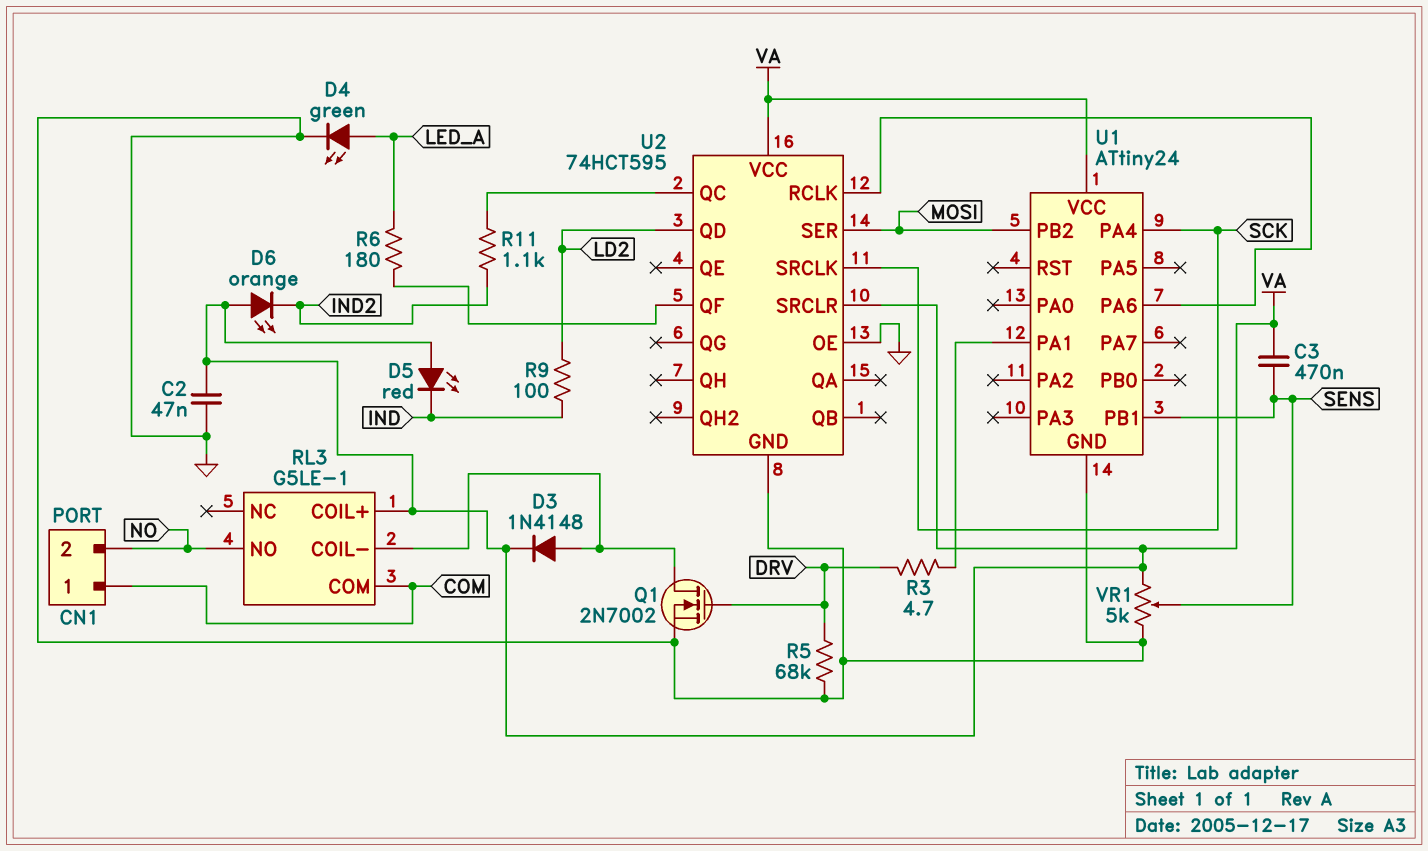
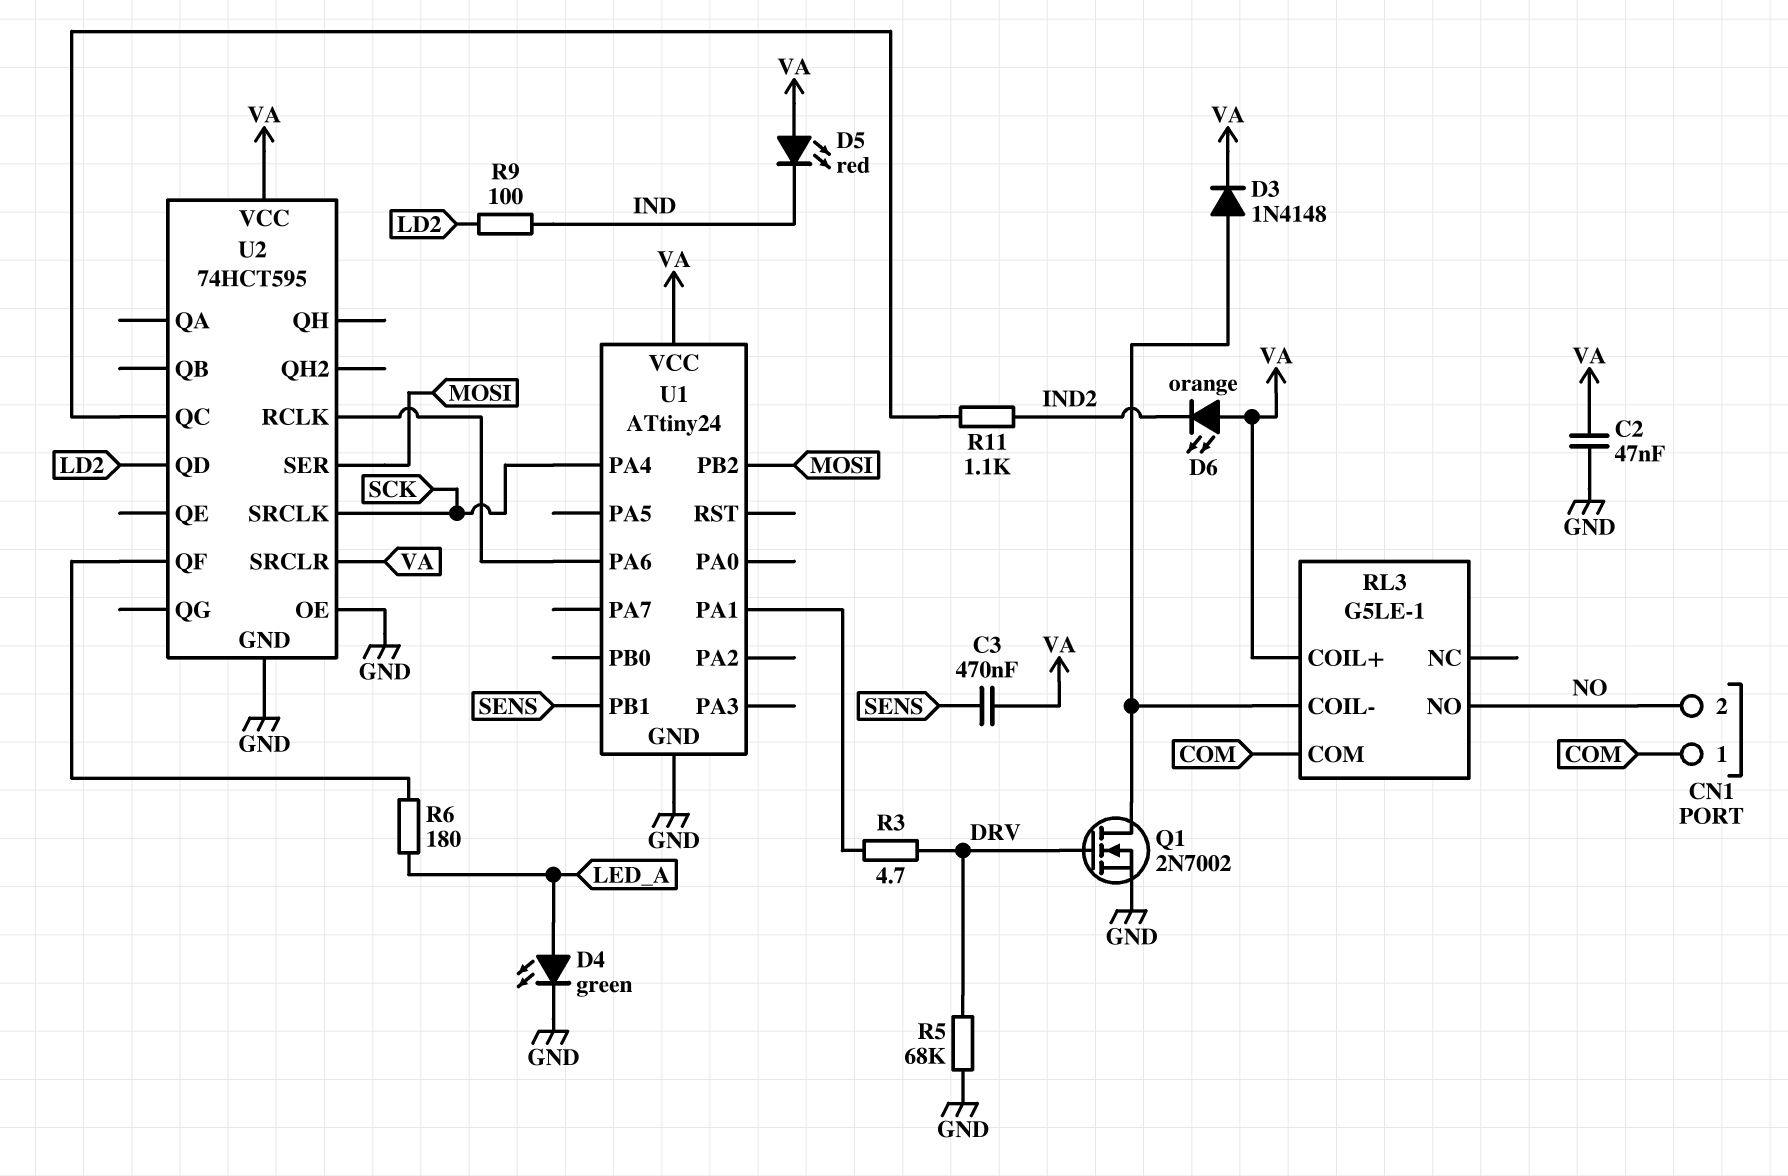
VR1: 5k (GND, VA, wiper SENS) -> none

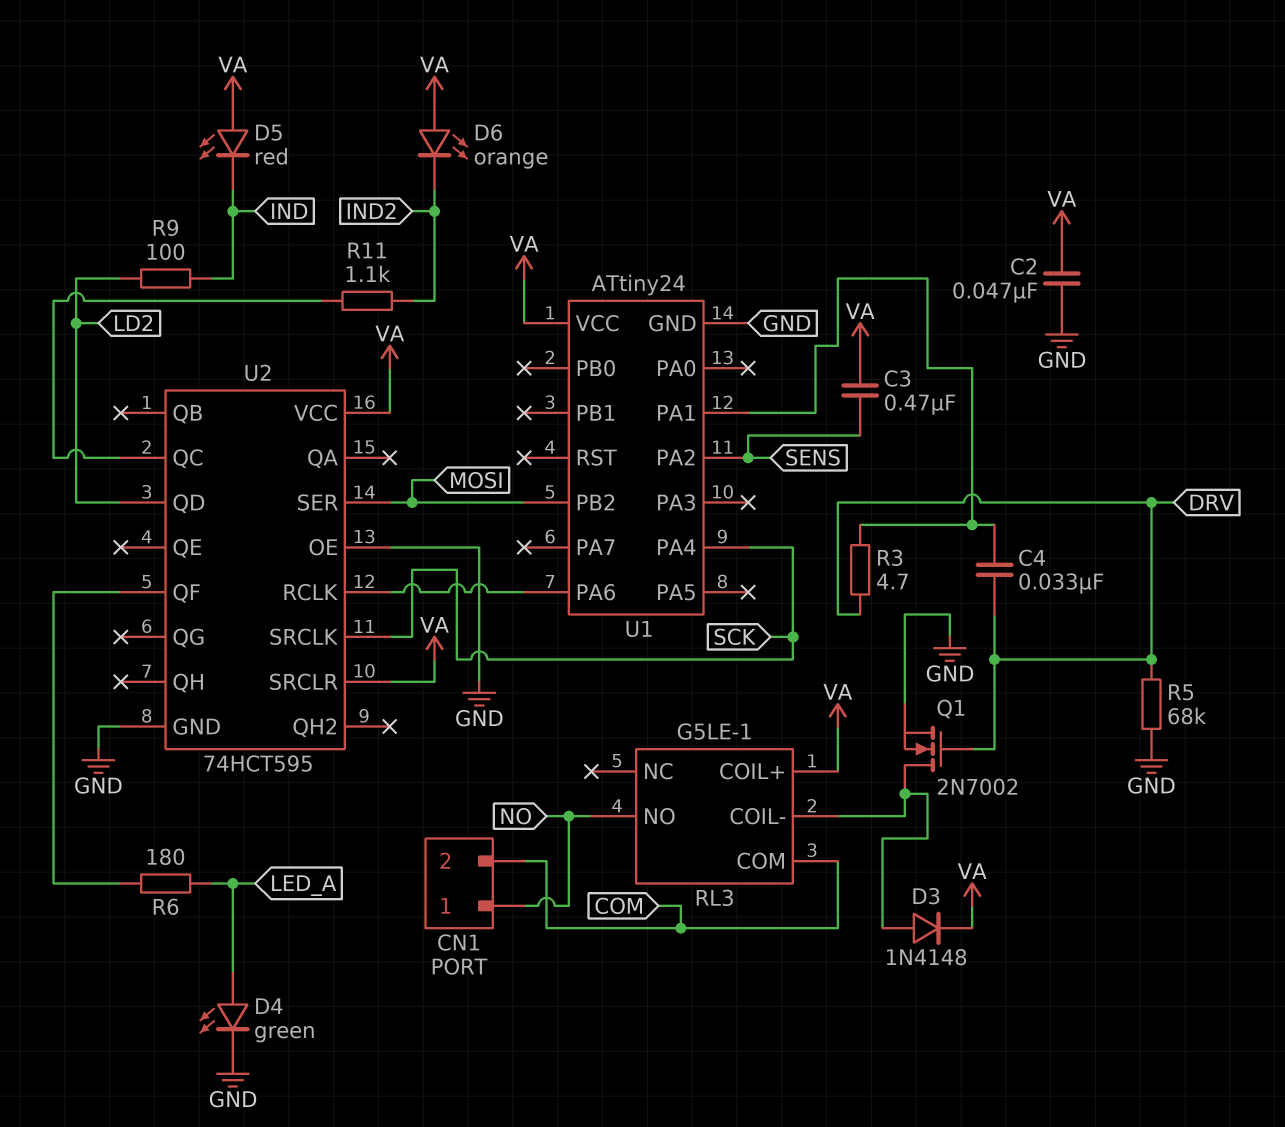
C4: none -> 33nF (DRV, U1/PA1)
CN1 pin 1: COM -> NO
CN1 pin 2: NO -> COM
U1 pin PA2: none -> SENS
U1 pin PB1: SENS -> none

